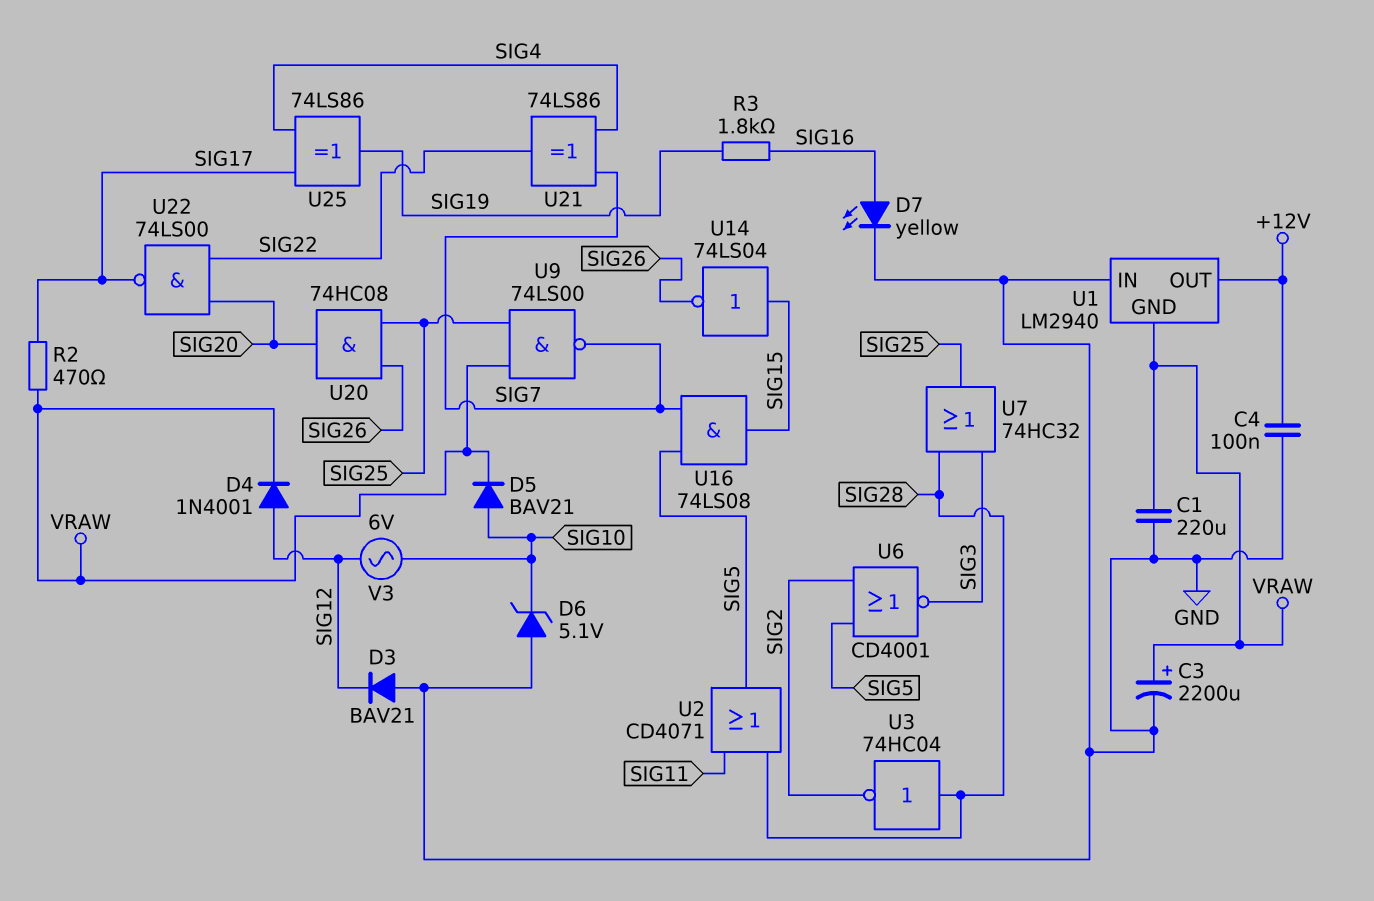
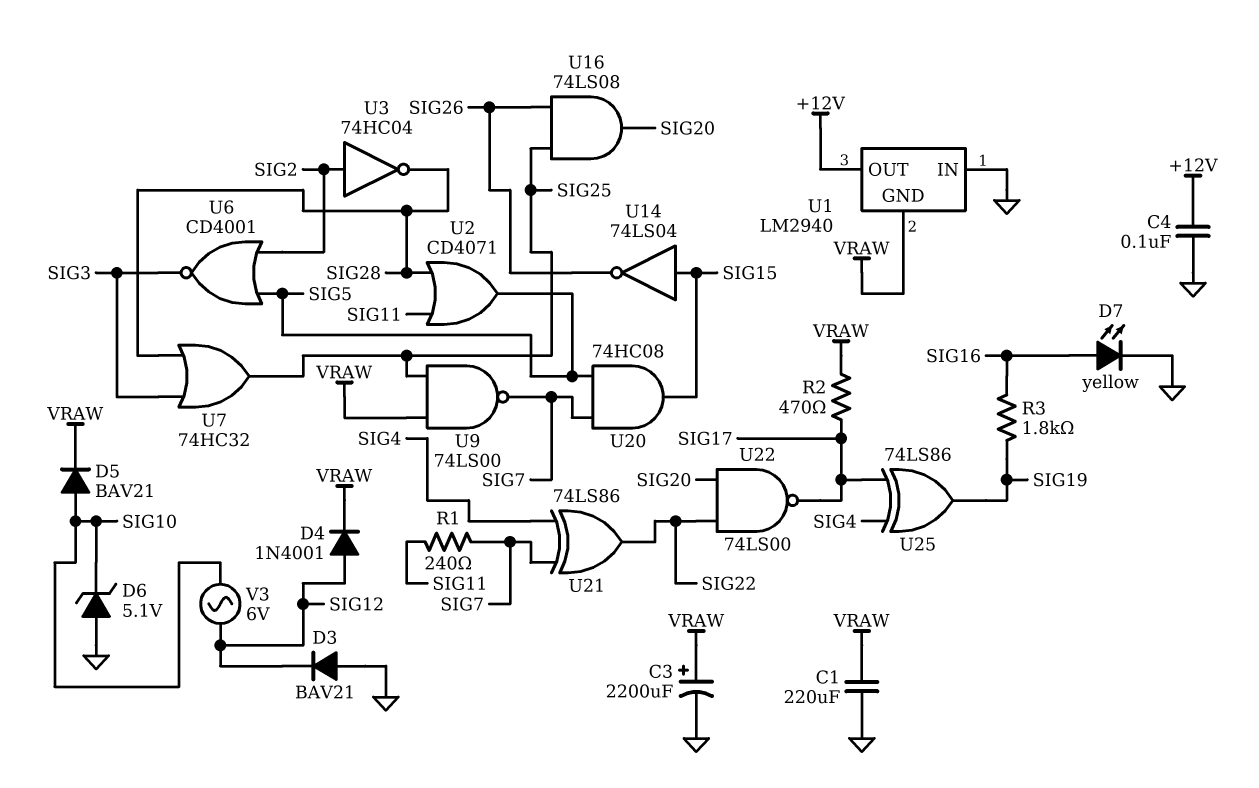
R1: none -> 240 (SIG7, SIG11)
U3: NOT 74HC04 (in SIG28, out SIG2) -> NOT 74HC04 (in SIG2, out SIG28)
U16: AND 74LS08 (in SIG5, in SIG7, out SIG15) -> AND 74LS08 (in SIG25, in SIG26, out SIG20)
U20: AND 74HC08 (in SIG25, in SIG26, out SIG20) -> AND 74HC08 (in SIG5, in SIG7, out SIG15)

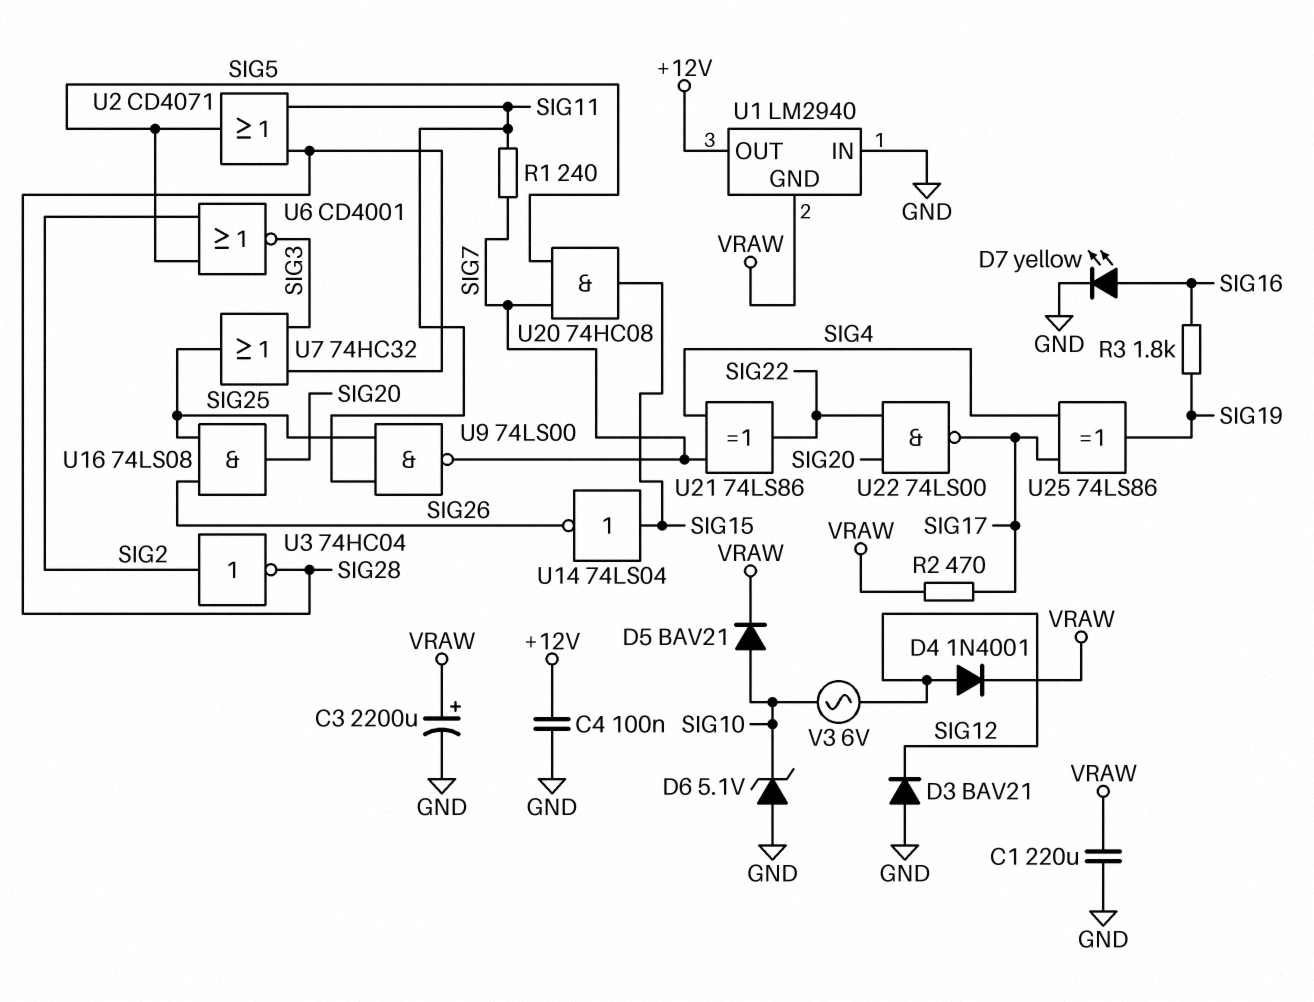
U9: NAND 74LS00 (in SIG25, in VRAW, out SIG7) -> NAND 74LS00 (in SIG11, in SIG25, out SIG7)

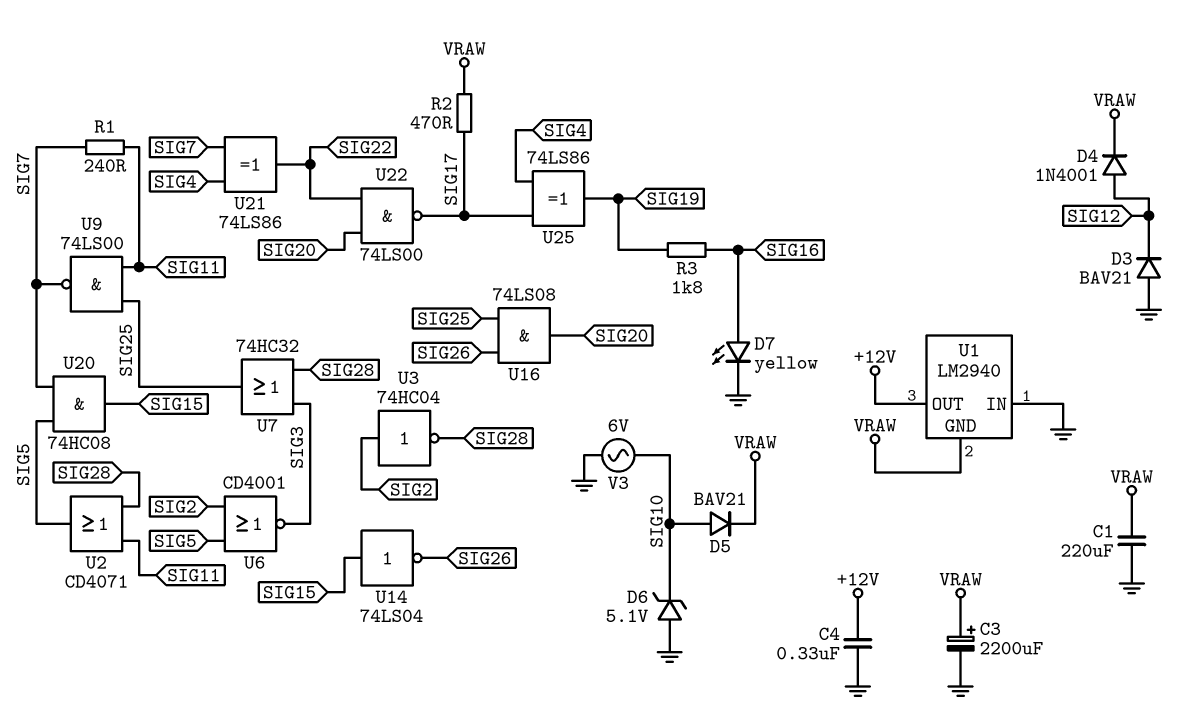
C4: 100nF (+12V, GND) -> 330nF (+12V, GND)
V3: AC 6V (SIG10, SIG12) -> AC 6V (GND, SIG10)

